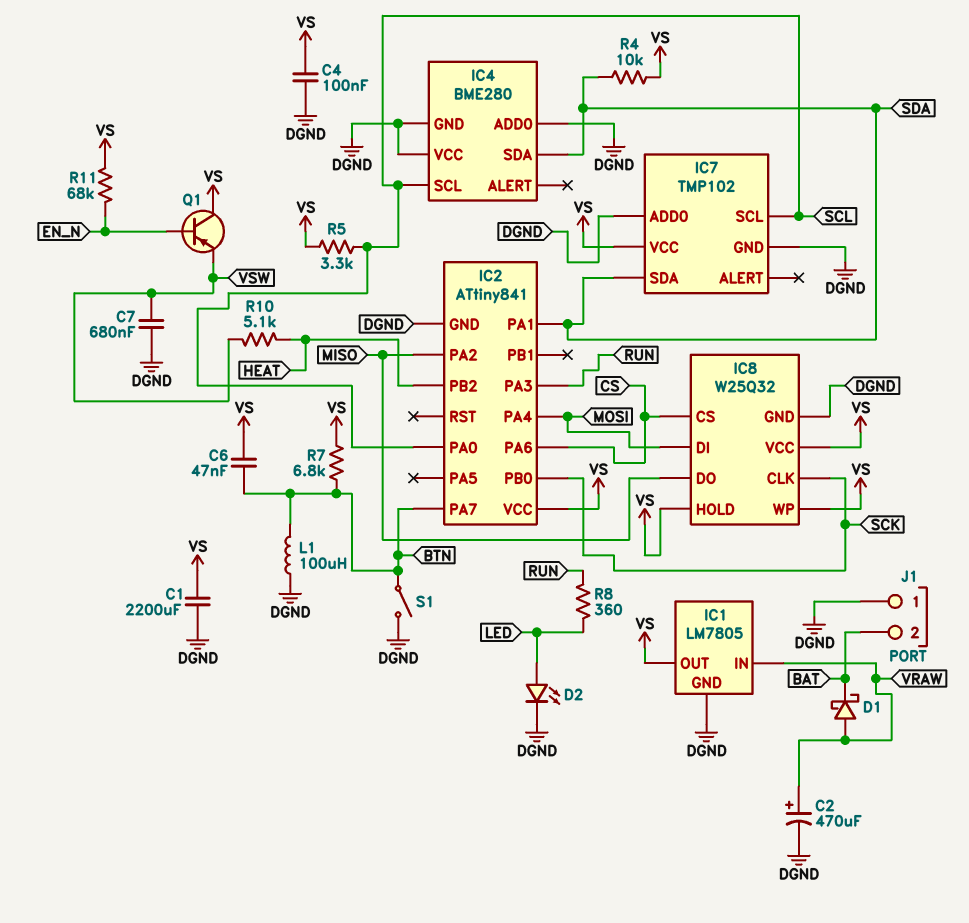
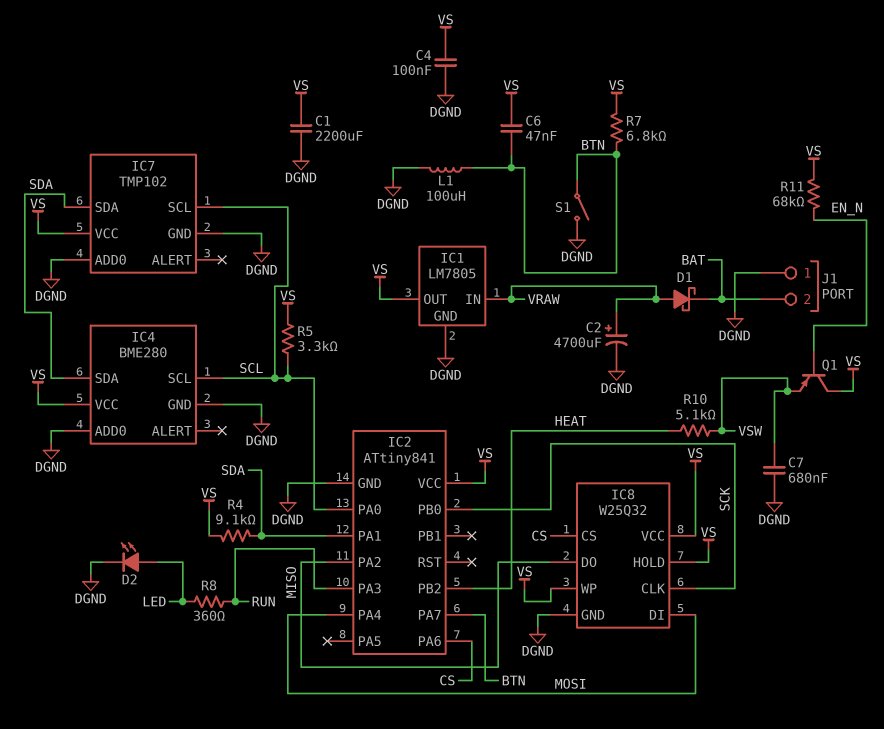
C2: 470uF (plus VRAW, minus DGND) -> 4700uF (plus VRAW, minus DGND)
IC4 pin VCC: DGND -> VS
R4: 10k (SDA, VS) -> 9.1k (SDA, VS)

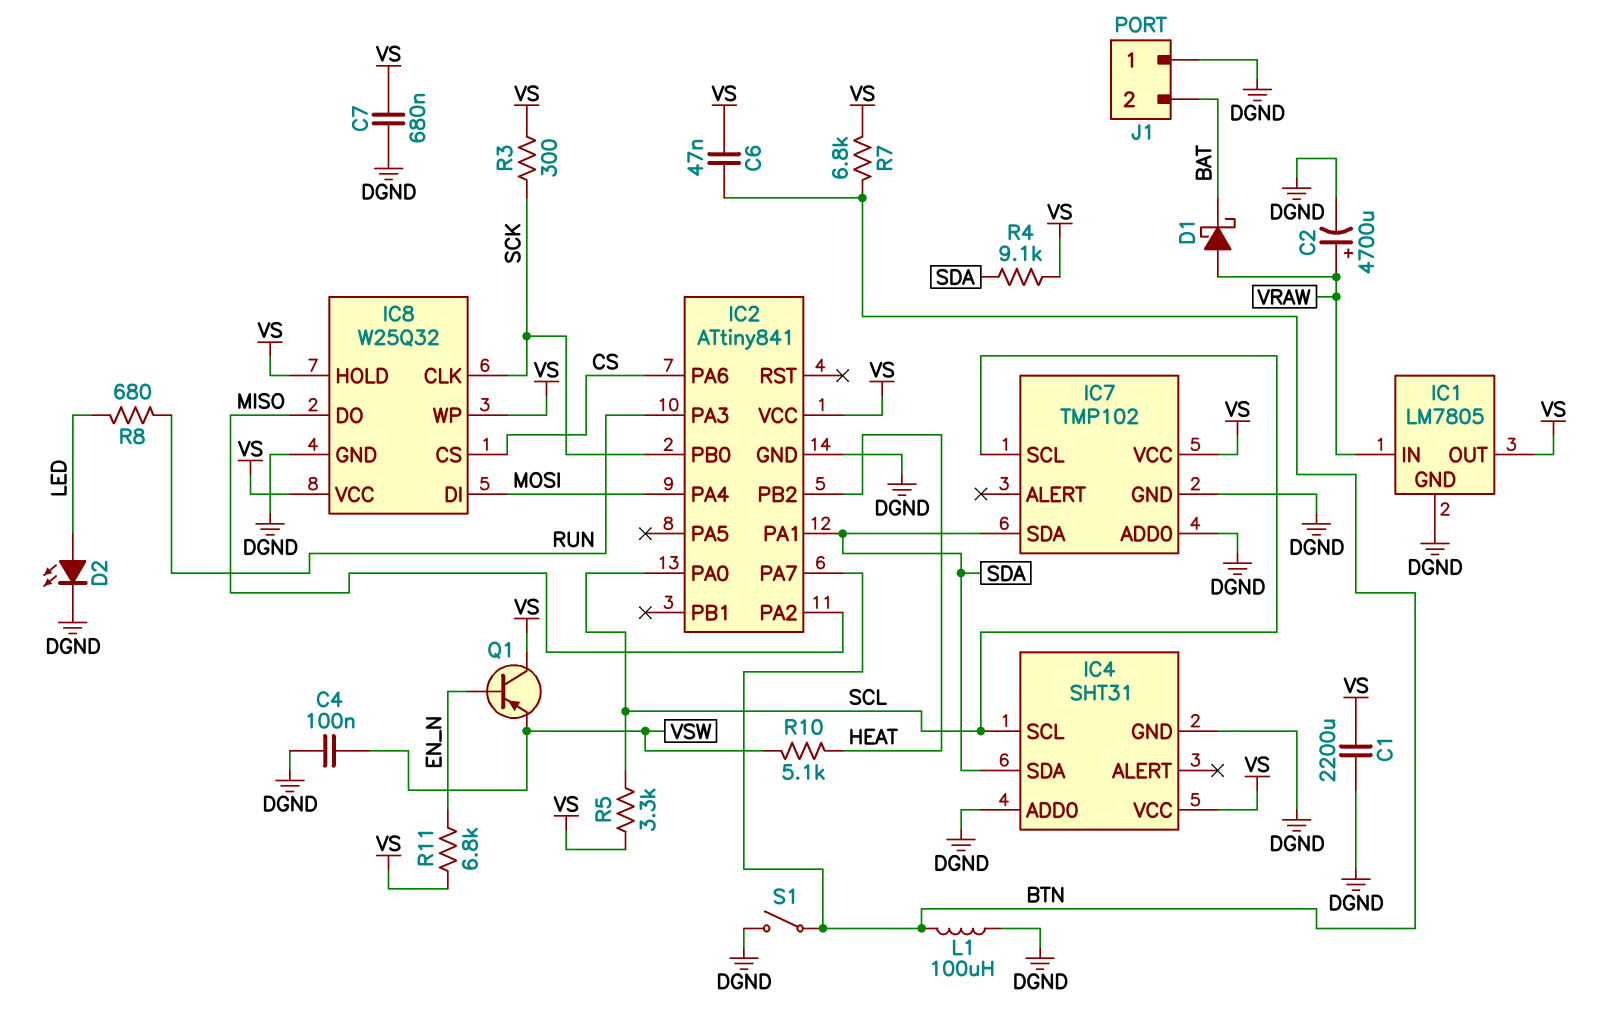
C4: 100nF (DGND, VS) -> 100nF (DGND, VSW)
C7: 680nF (DGND, VSW) -> 680nF (DGND, VS)
IC4: BME280 -> SHT31
R3: none -> 300 (SCK, VS)
R8: 360 (LED, RUN) -> 680 (LED, RUN)
R11: 68k (EN_N, VS) -> 6.8k (EN_N, VS)

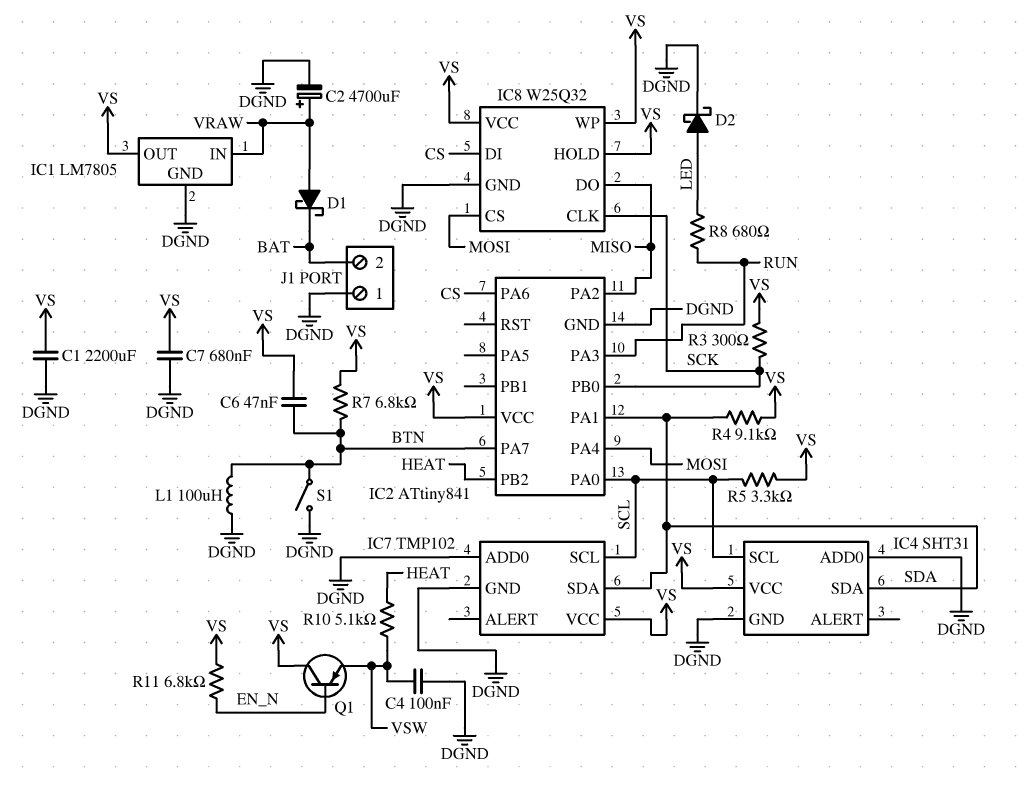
D2: LED (A LED, K DGND) -> schottky (A LED, K DGND)
IC8 pin CS: CS -> MOSI
IC8 pin DI: MOSI -> CS

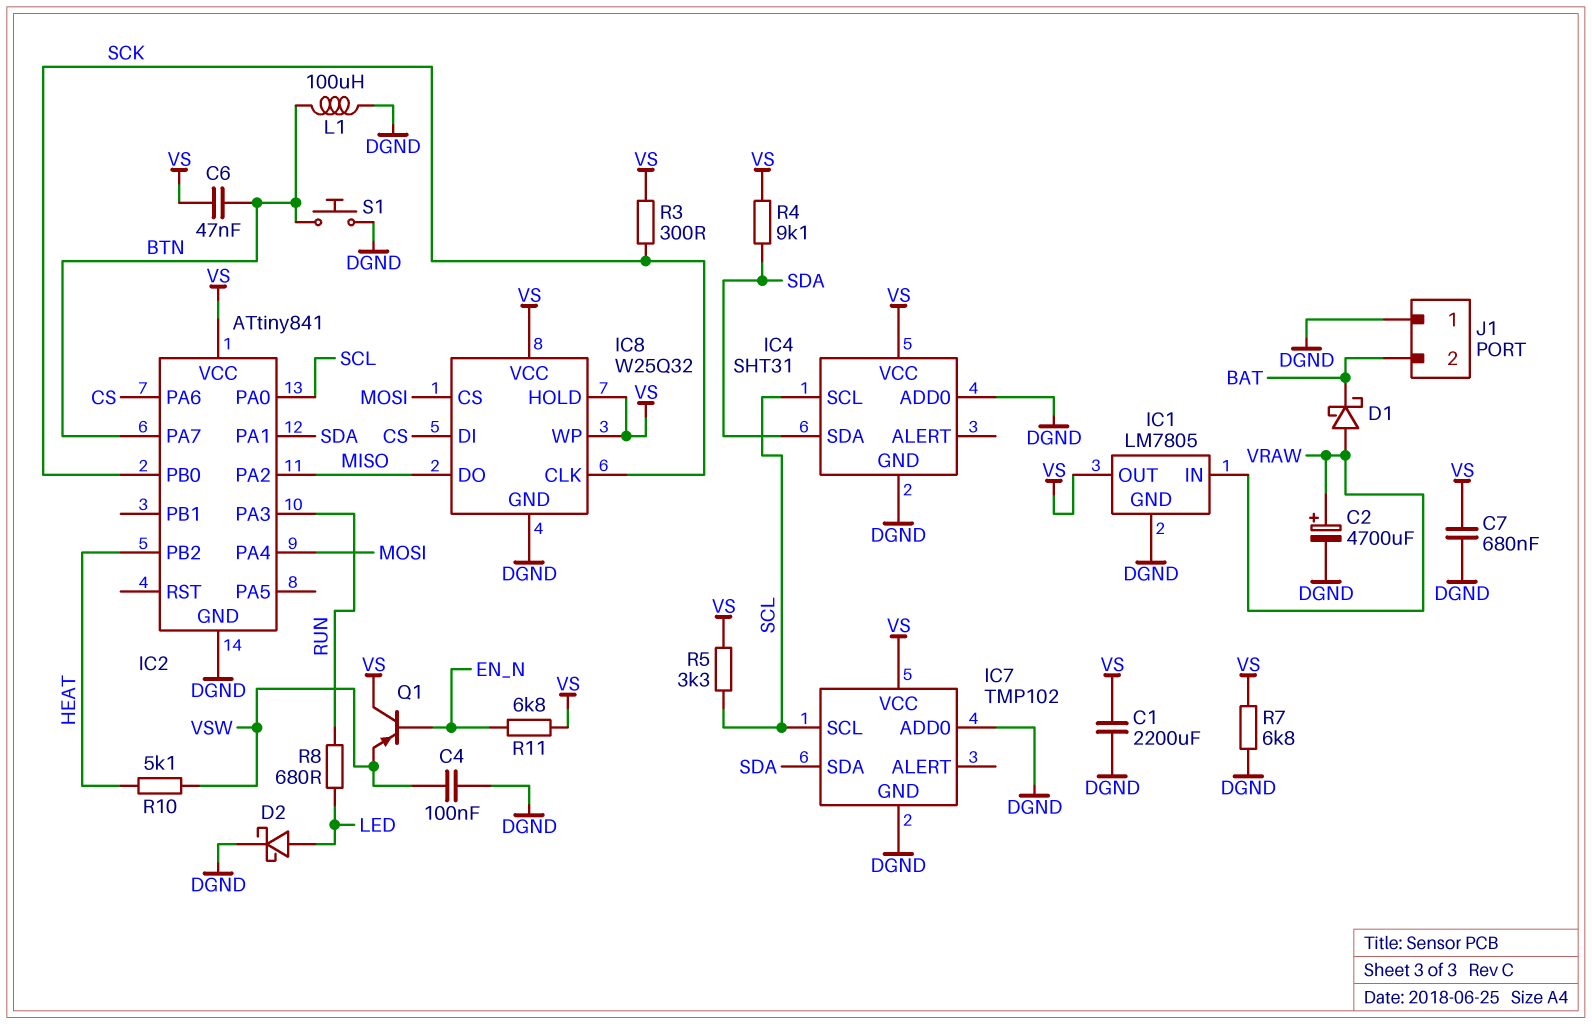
R7: 6.8k (BTN, VS) -> 6.8k (DGND, VS)
S1: switch (BTN, DGND) -> button (BTN, DGND)

